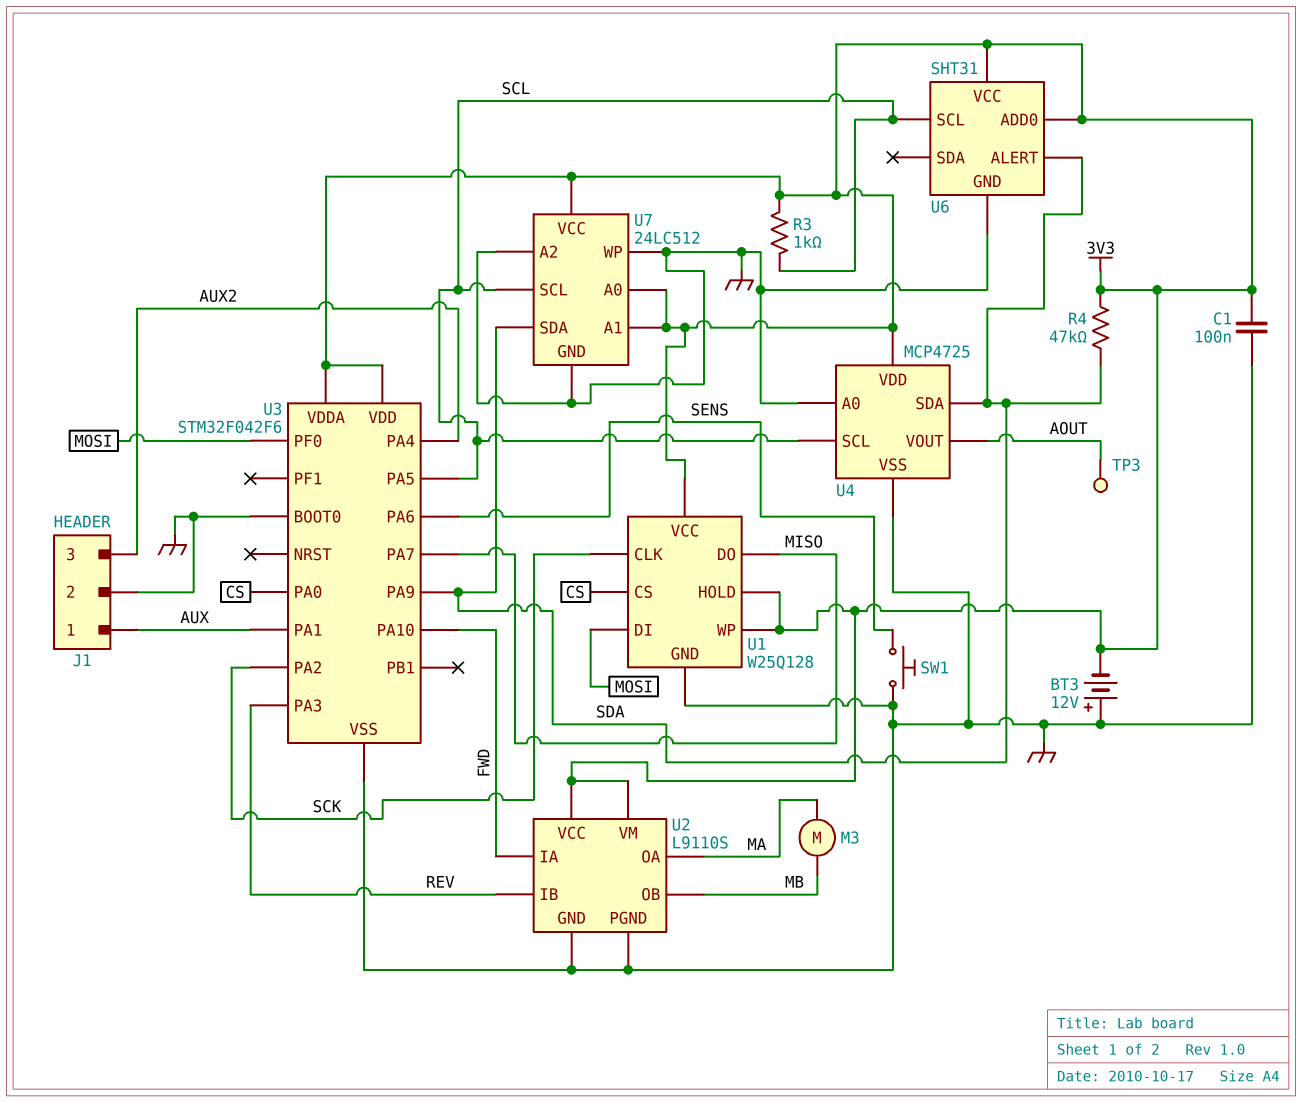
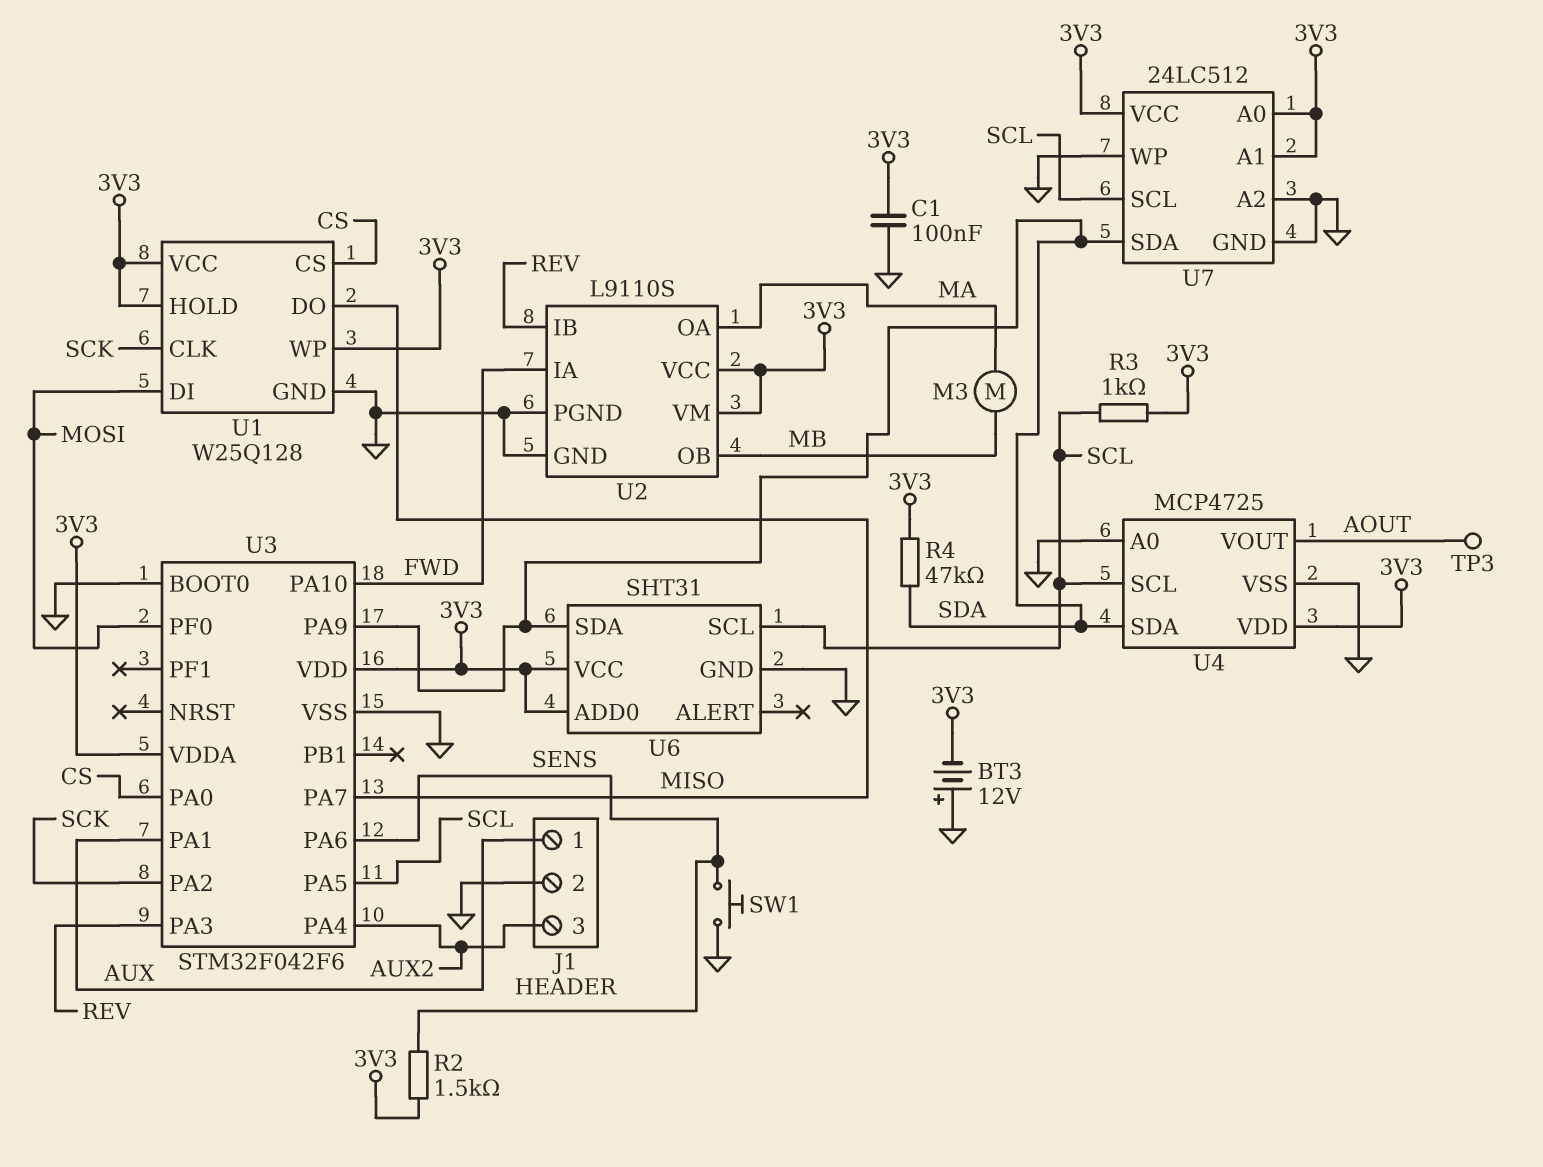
R2: none -> 1.5k (3V3, SENS)
U6 pin ALERT: SDA -> none
U6 pin SDA: none -> SDA

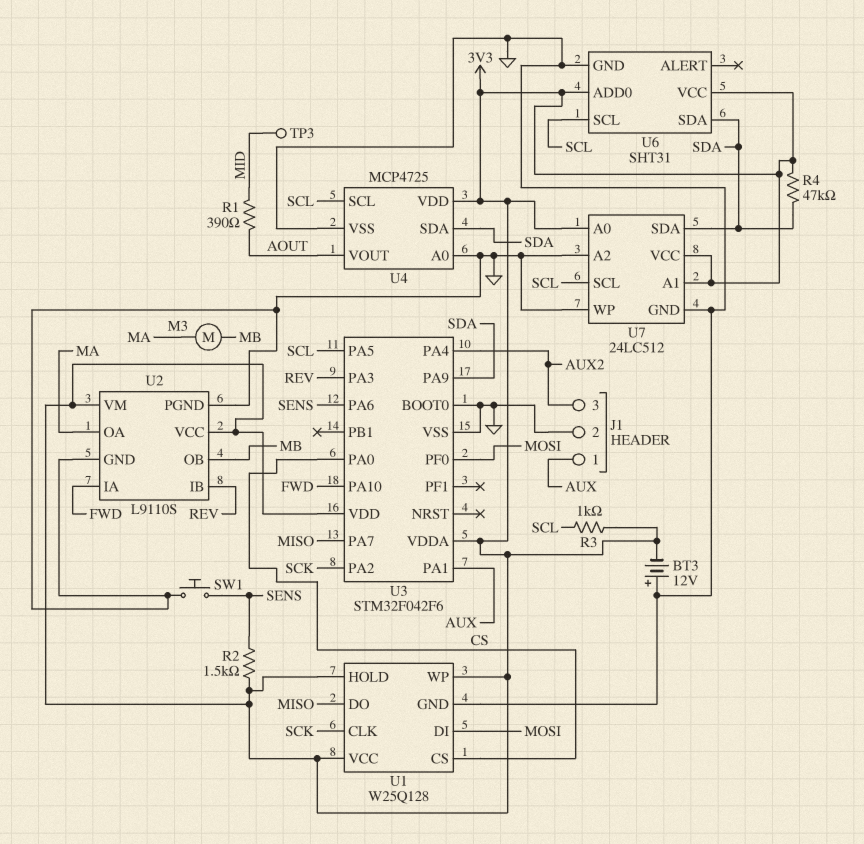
C1: 100nF (3V3, GND) -> none
R1: none -> 390 (AOUT, MID)
TP3: test point (AOUT) -> test point (MID)

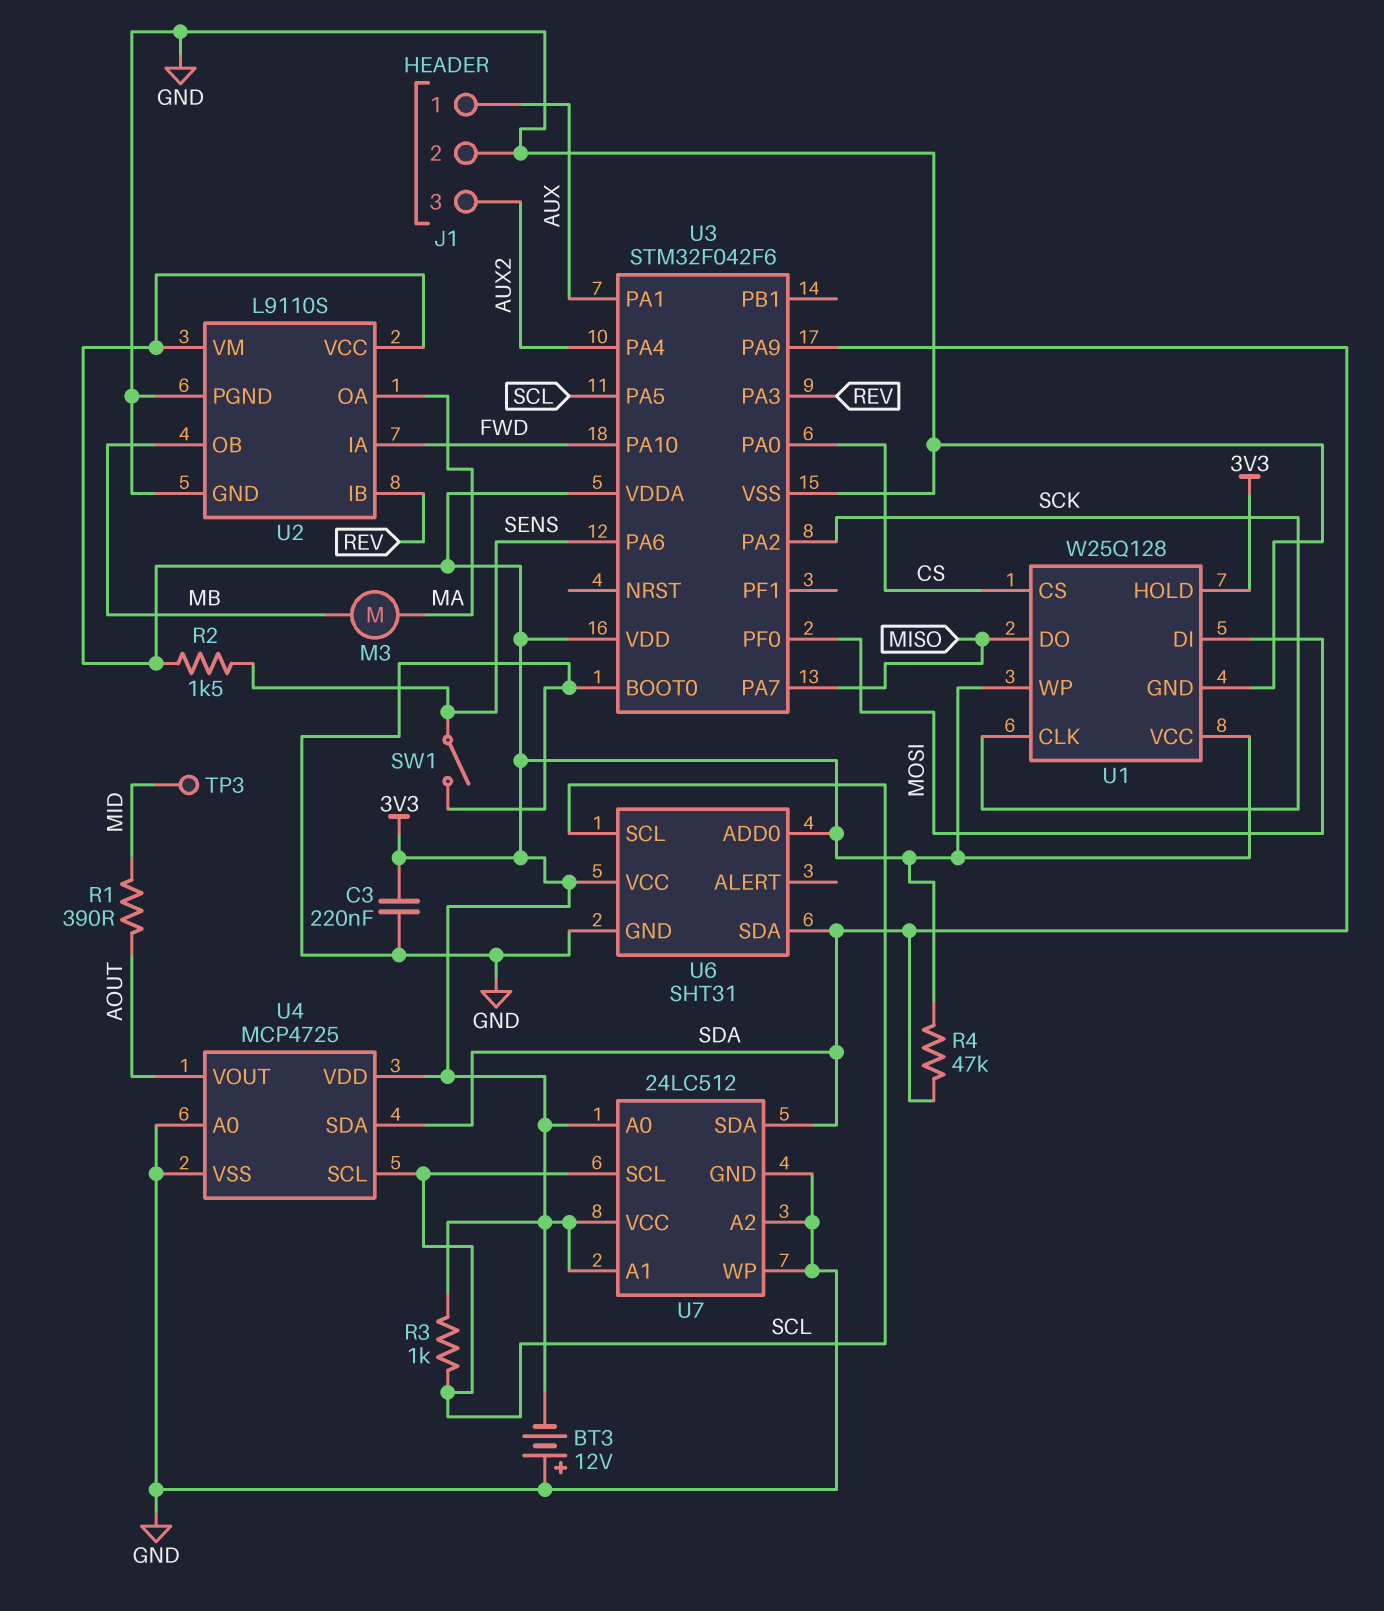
C3: none -> 220nF (3V3, GND)
SW1: button (GND, SENS) -> switch (GND, SENS)

